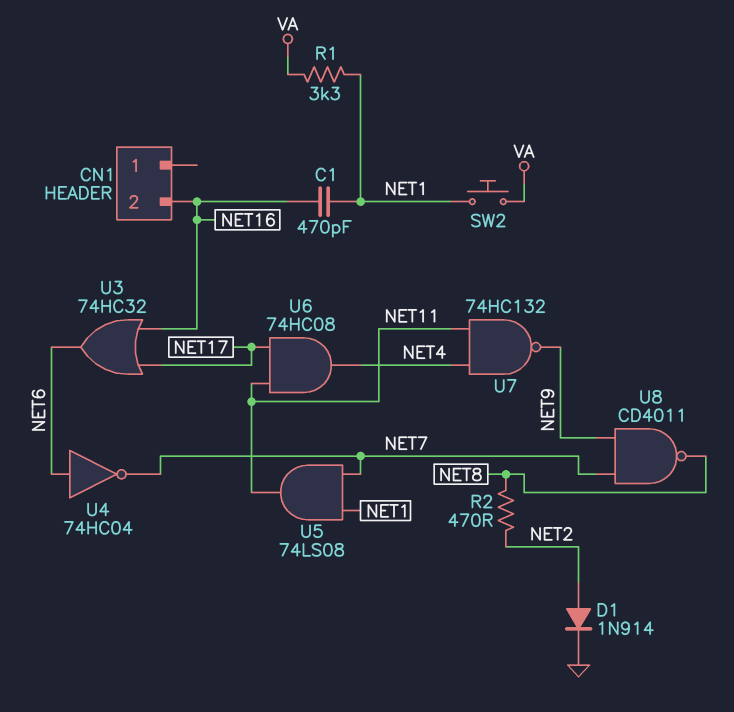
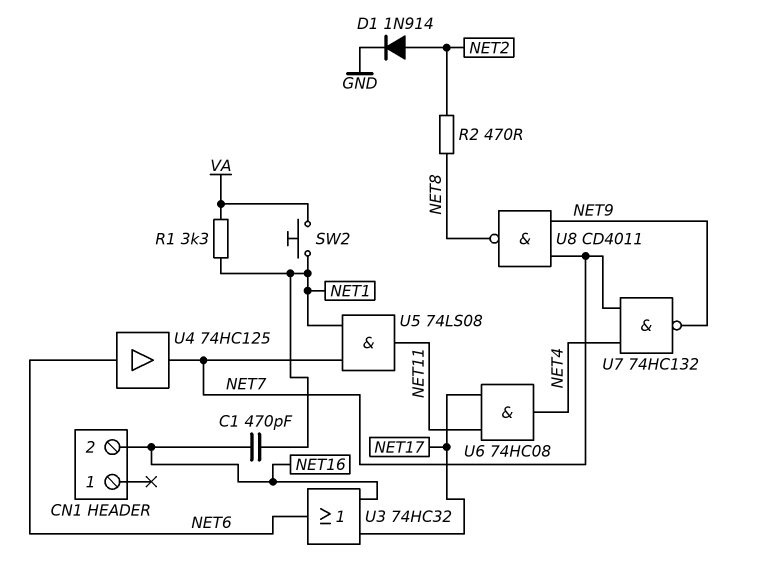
U4: NOT 74HC04 (in NET6, out NET7) -> buffer 74HC125 (in NET6, out NET7)
U7: NAND 74HC132 (in NET4, in NET11, out NET9) -> NAND 74HC132 (in NET4, in NET7, out NET9)

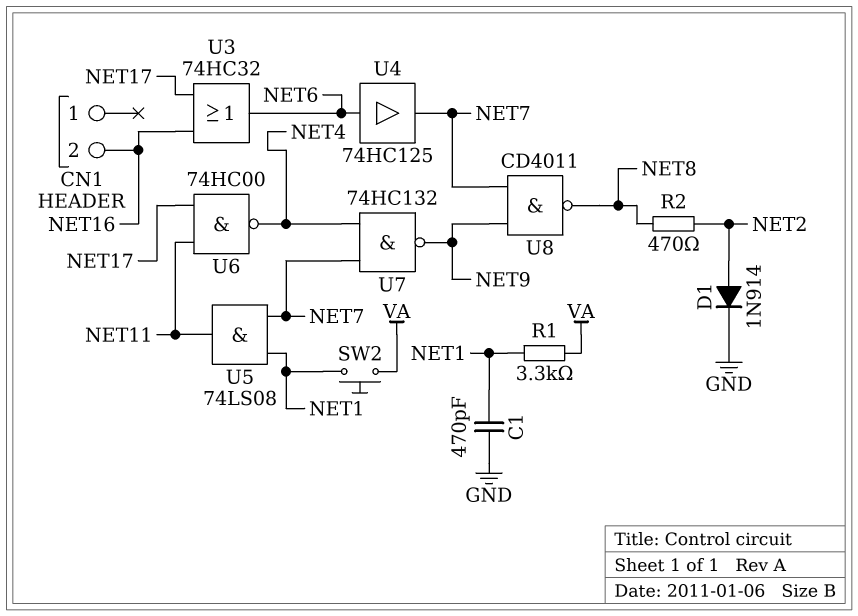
C1: 470pF (NET1, NET16) -> 470pF (GND, NET1)
U6: AND 74HC08 (in NET11, in NET17, out NET4) -> NAND 74HC00 (in NET11, in NET17, out NET4)

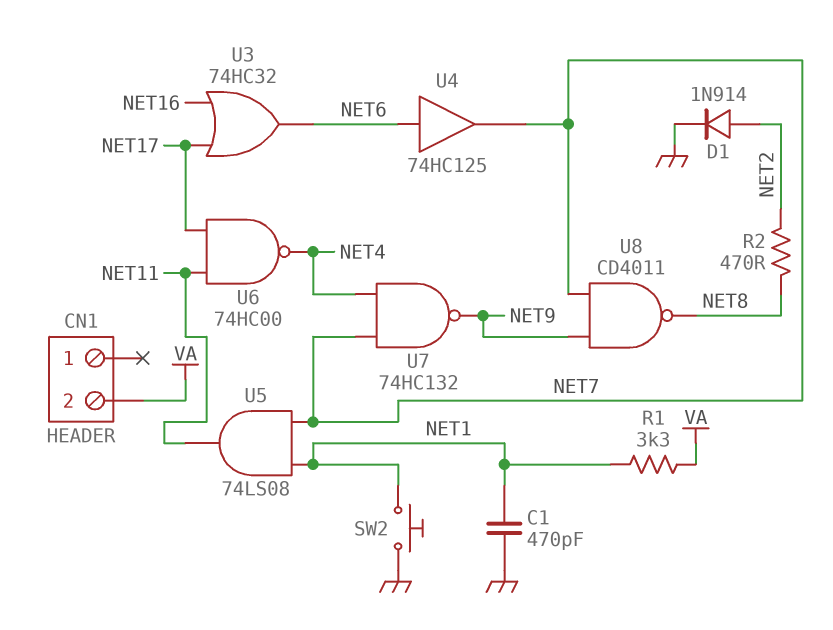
CN1 pin 2: NET16 -> VA
SW2: button (NET1, VA) -> button (GND, NET1)

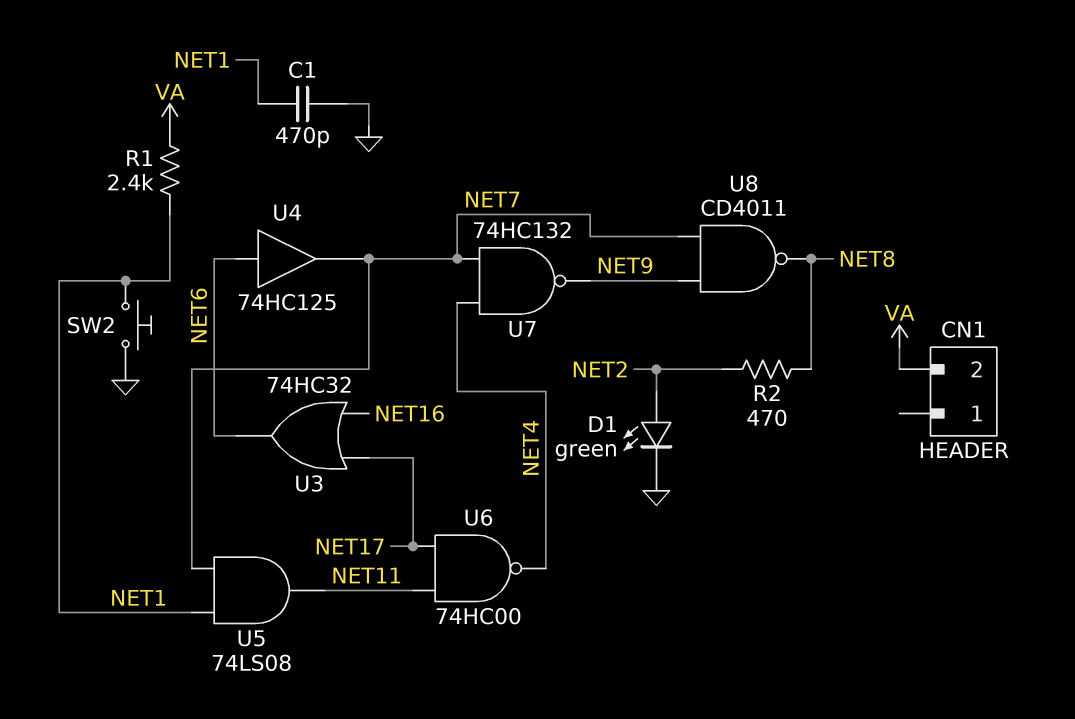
D1: diode 1N914 (A NET2, K GND) -> LED green (A NET2, K GND)
R1: 3.3k (NET1, VA) -> 2.4k (NET1, VA)

